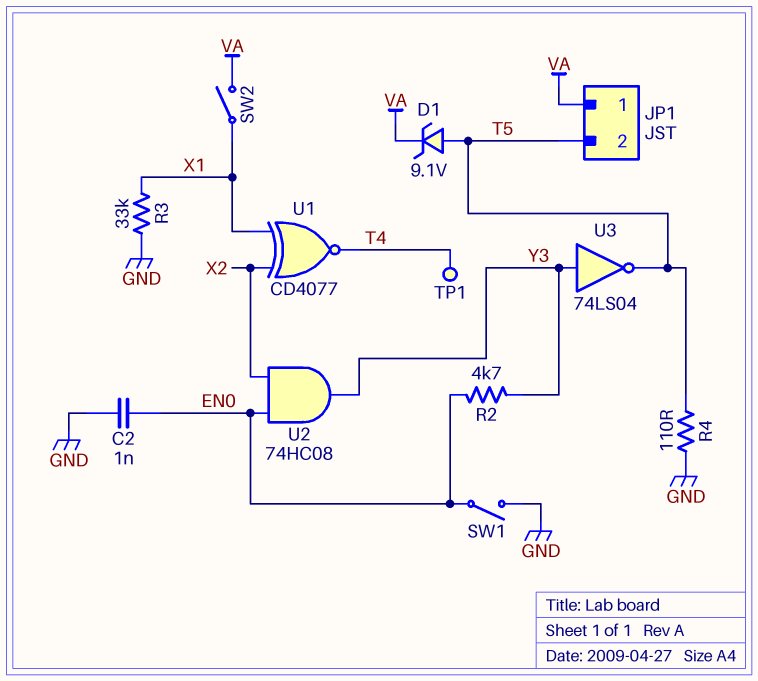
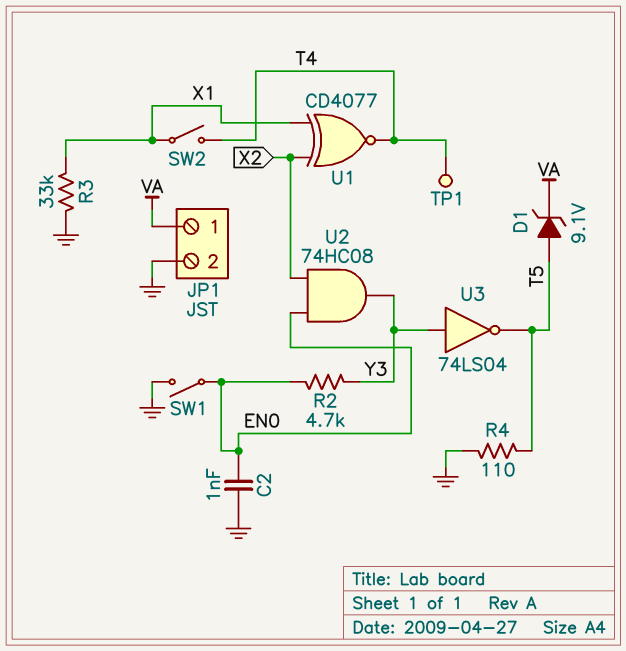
JP1 pin 2: T5 -> GND
SW2: switch (VA, X1) -> switch (T4, X1)

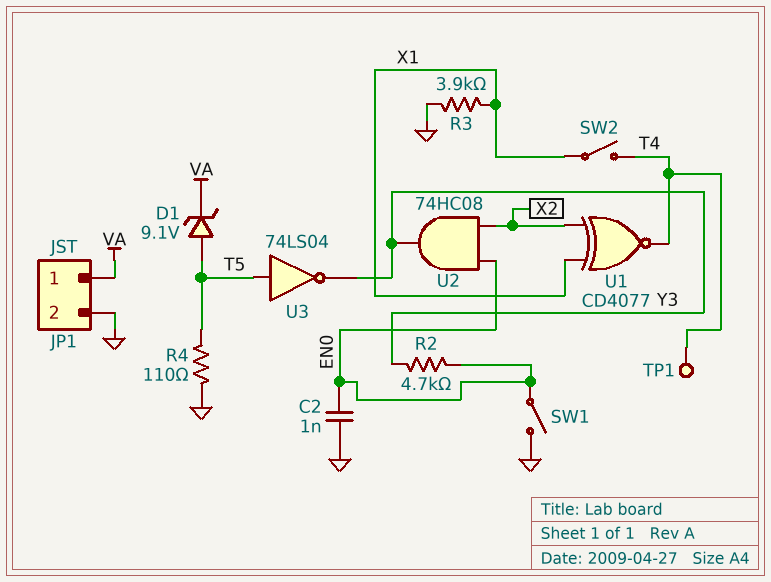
R3: 33k (GND, X1) -> 3.9k (GND, X1)
U3: NOT 74LS04 (in Y3, out T5) -> NOT 74LS04 (in T5, out Y3)

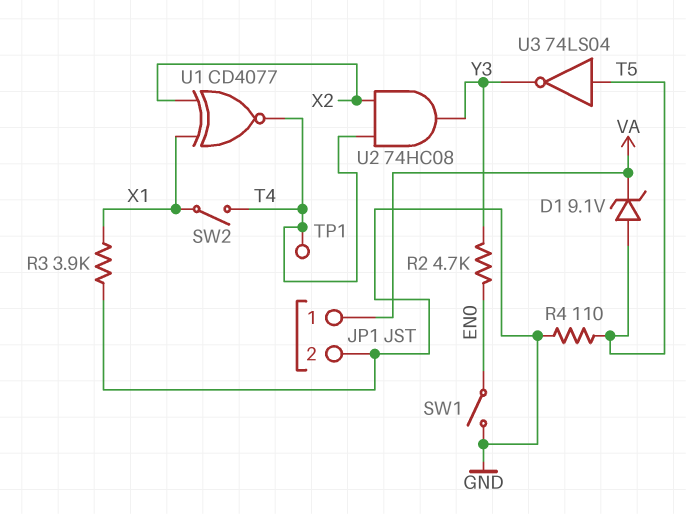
C2: 1nF (EN0, GND) -> none
U2: AND 74HC08 (in EN0, in X2, out Y3) -> AND 74HC08 (in T4, in X2, out Y3)

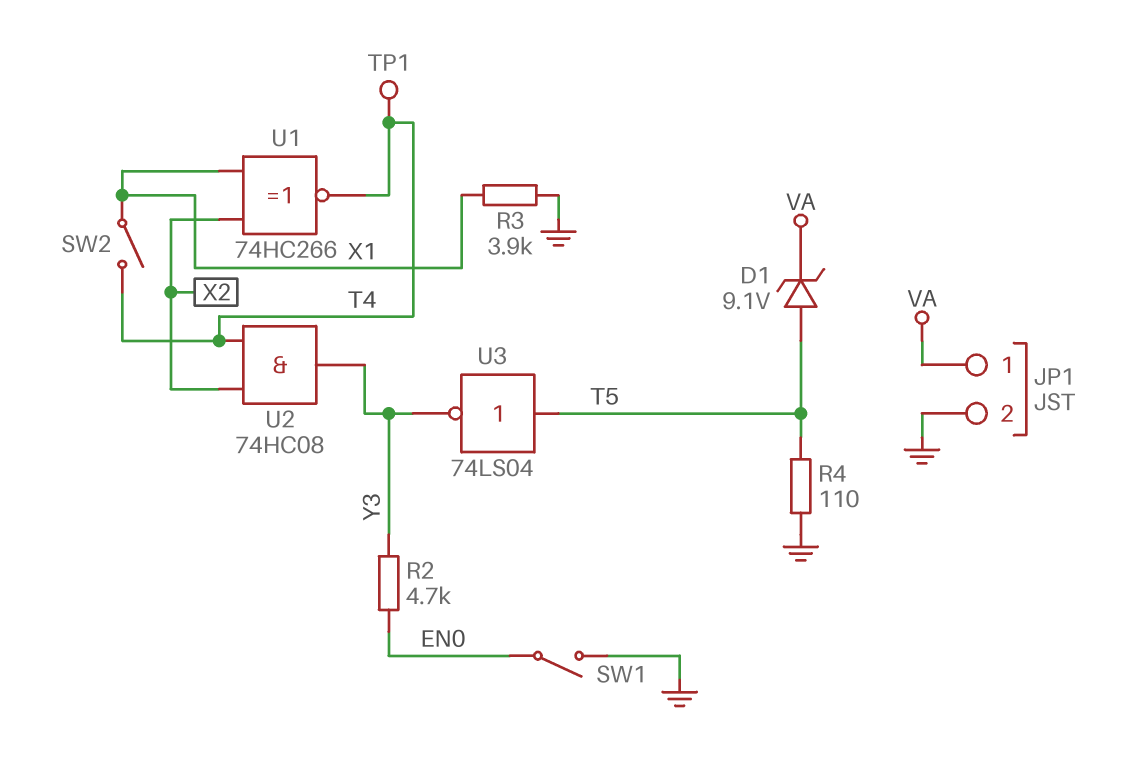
U1: XNOR CD4077 (in X1, in X2, out T4) -> XNOR 74HC266 (in X1, in X2, out T4)

